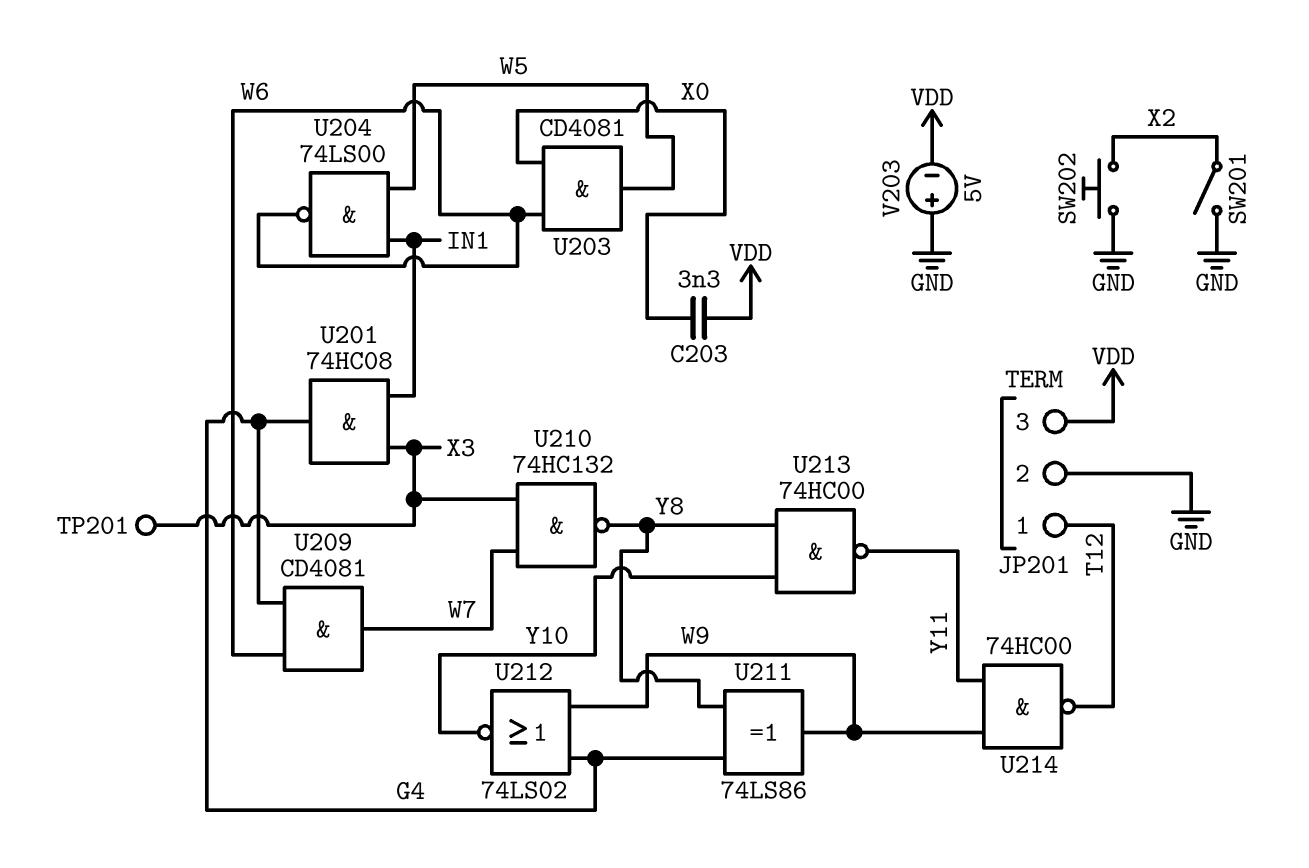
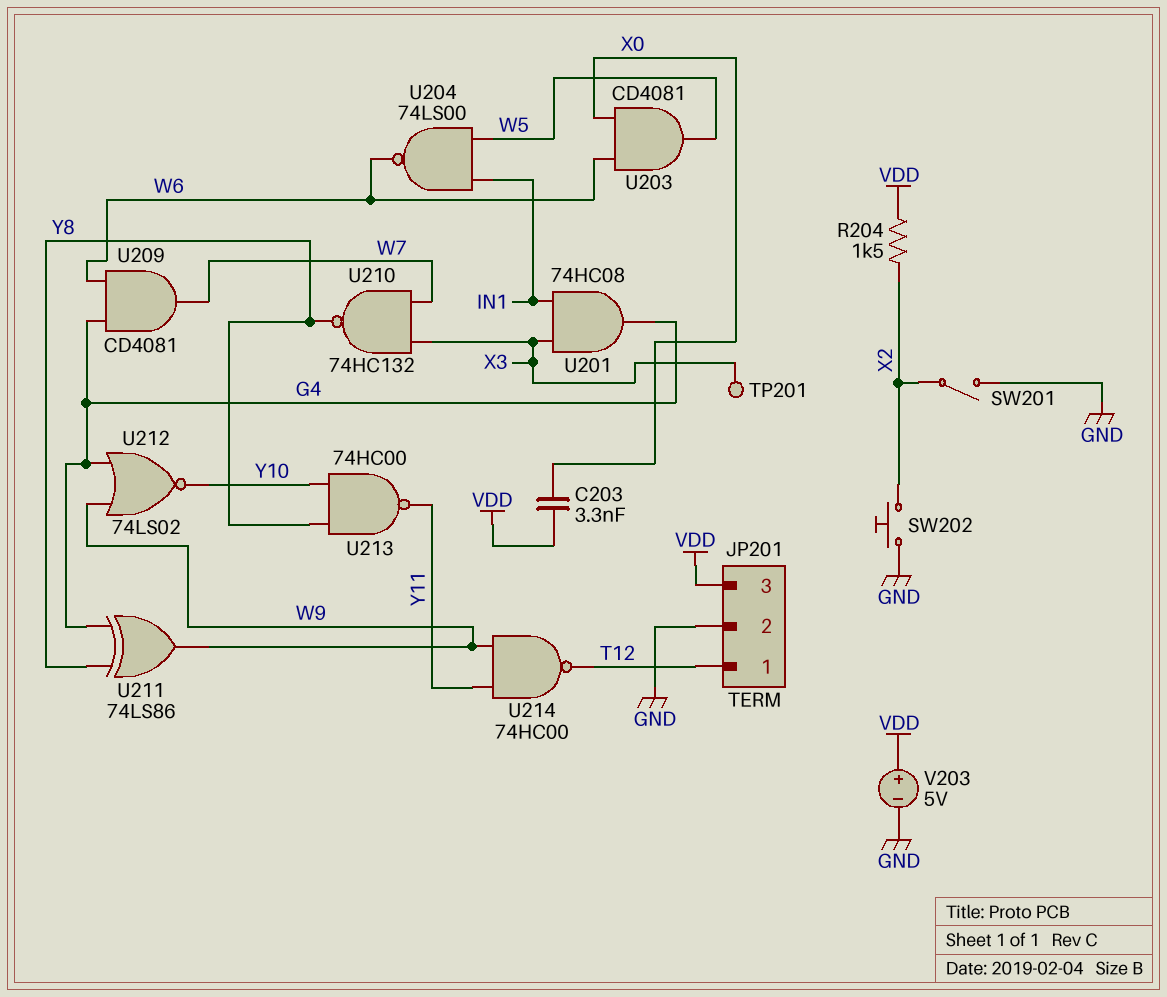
R204: none -> 1.5k (VDD, X2)
V203: 5V (plus GND, minus VDD) -> 5V (plus VDD, minus GND)

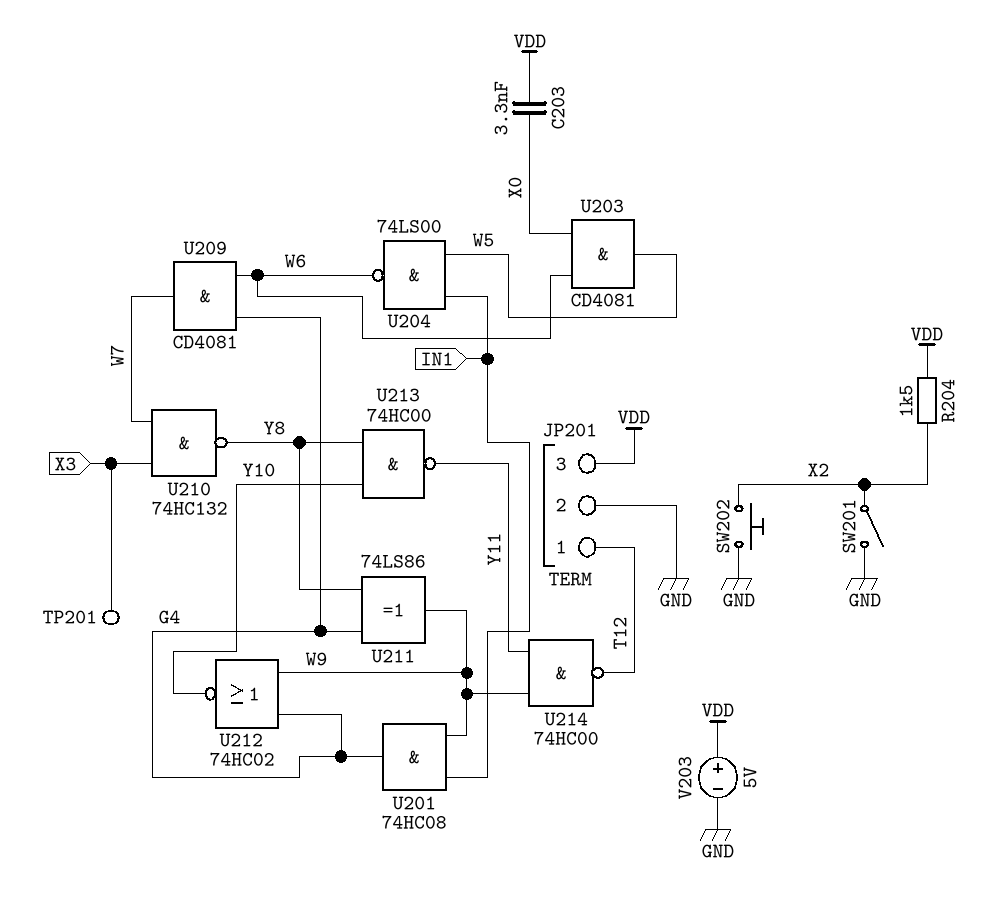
U201: AND 74HC08 (in IN1, in X3, out G4) -> AND 74HC08 (in IN1, in W9, out G4)
U212: NOR 74LS02 (in G4, in W9, out Y10) -> NOR 74HC02 (in G4, in W9, out Y10)

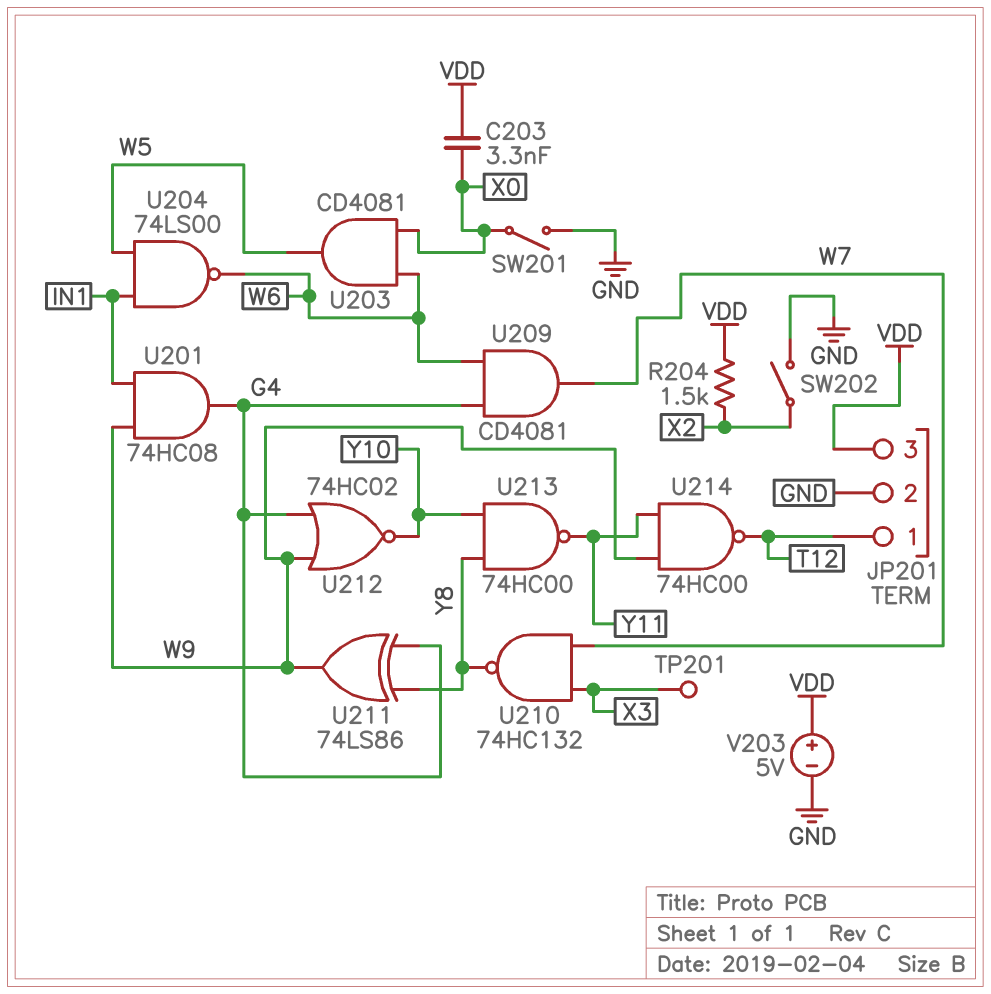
SW201: switch (GND, X2) -> switch (GND, X0)
SW202: button (GND, X2) -> switch (GND, X2)

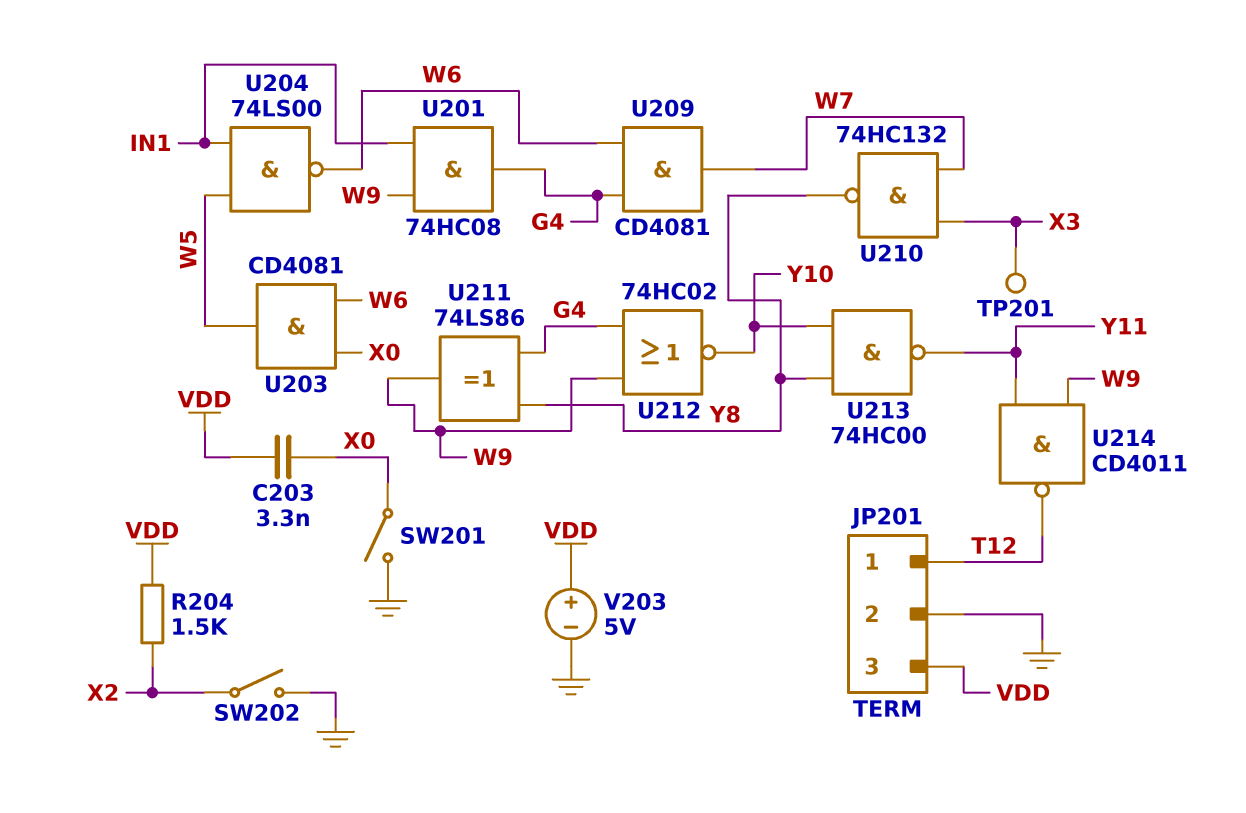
U214: NAND 74HC00 (in W9, in Y11, out T12) -> NAND CD4011 (in W9, in Y11, out T12)

